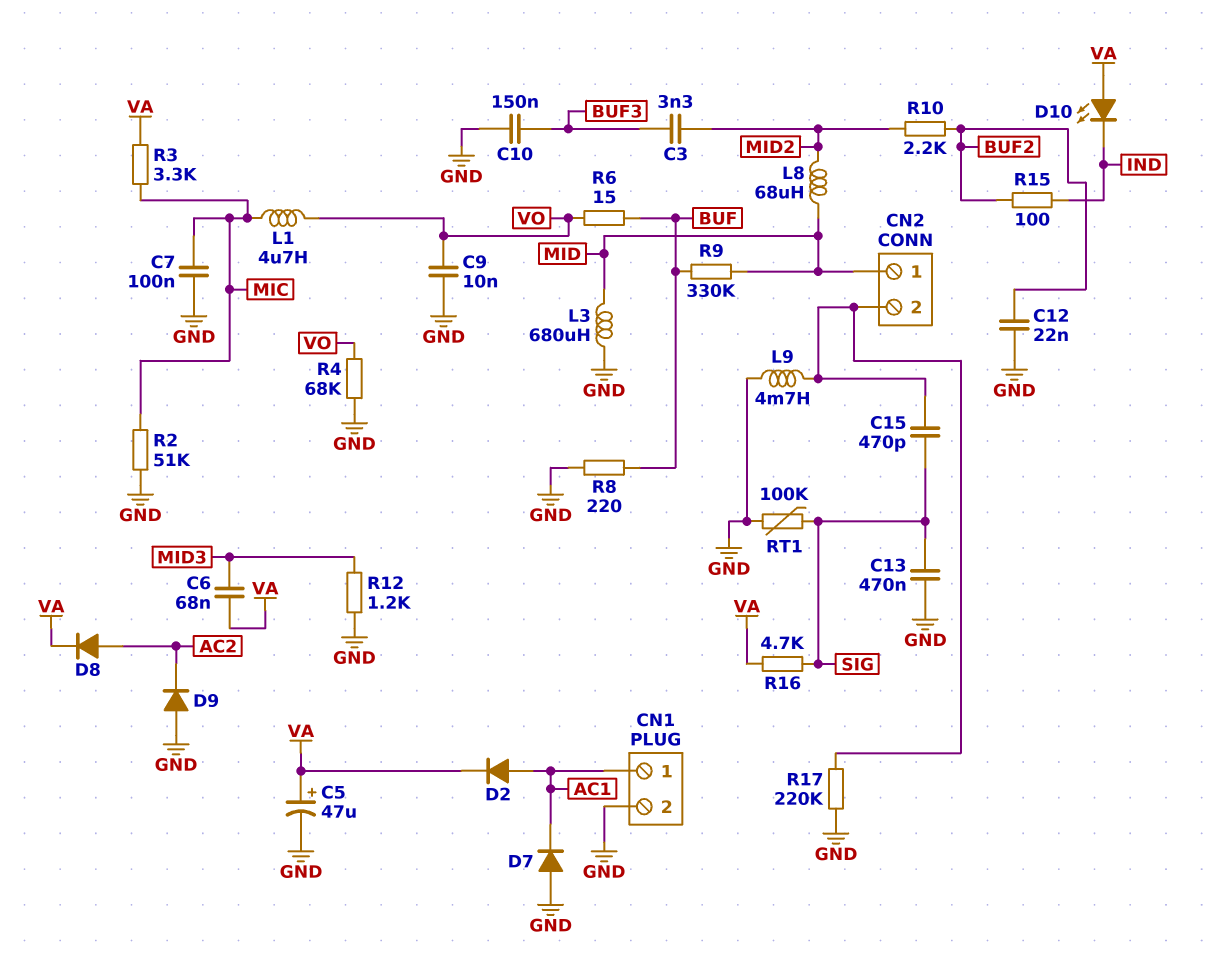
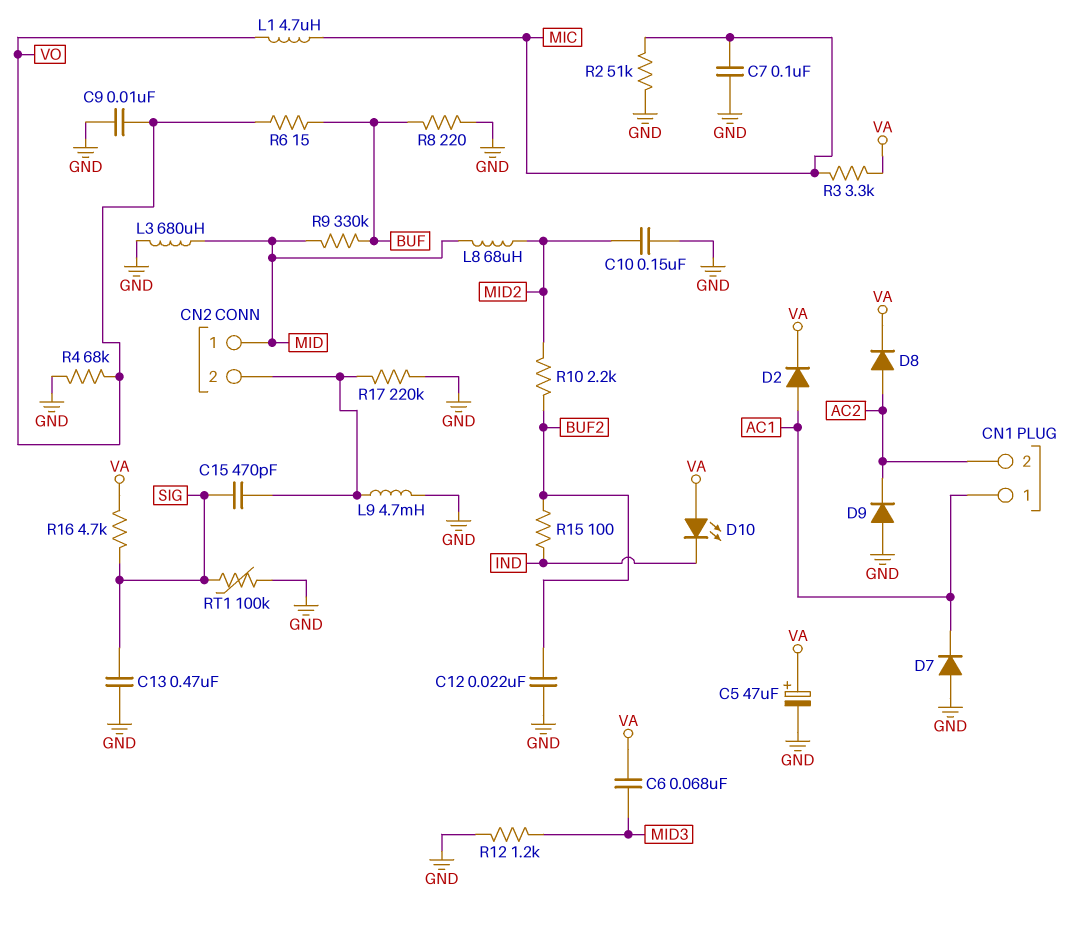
C3: 3.3nF (BUF3, MID2) -> none
C10: 150nF (BUF3, GND) -> 150nF (GND, MID2)
CN1 pin 2: GND -> AC2

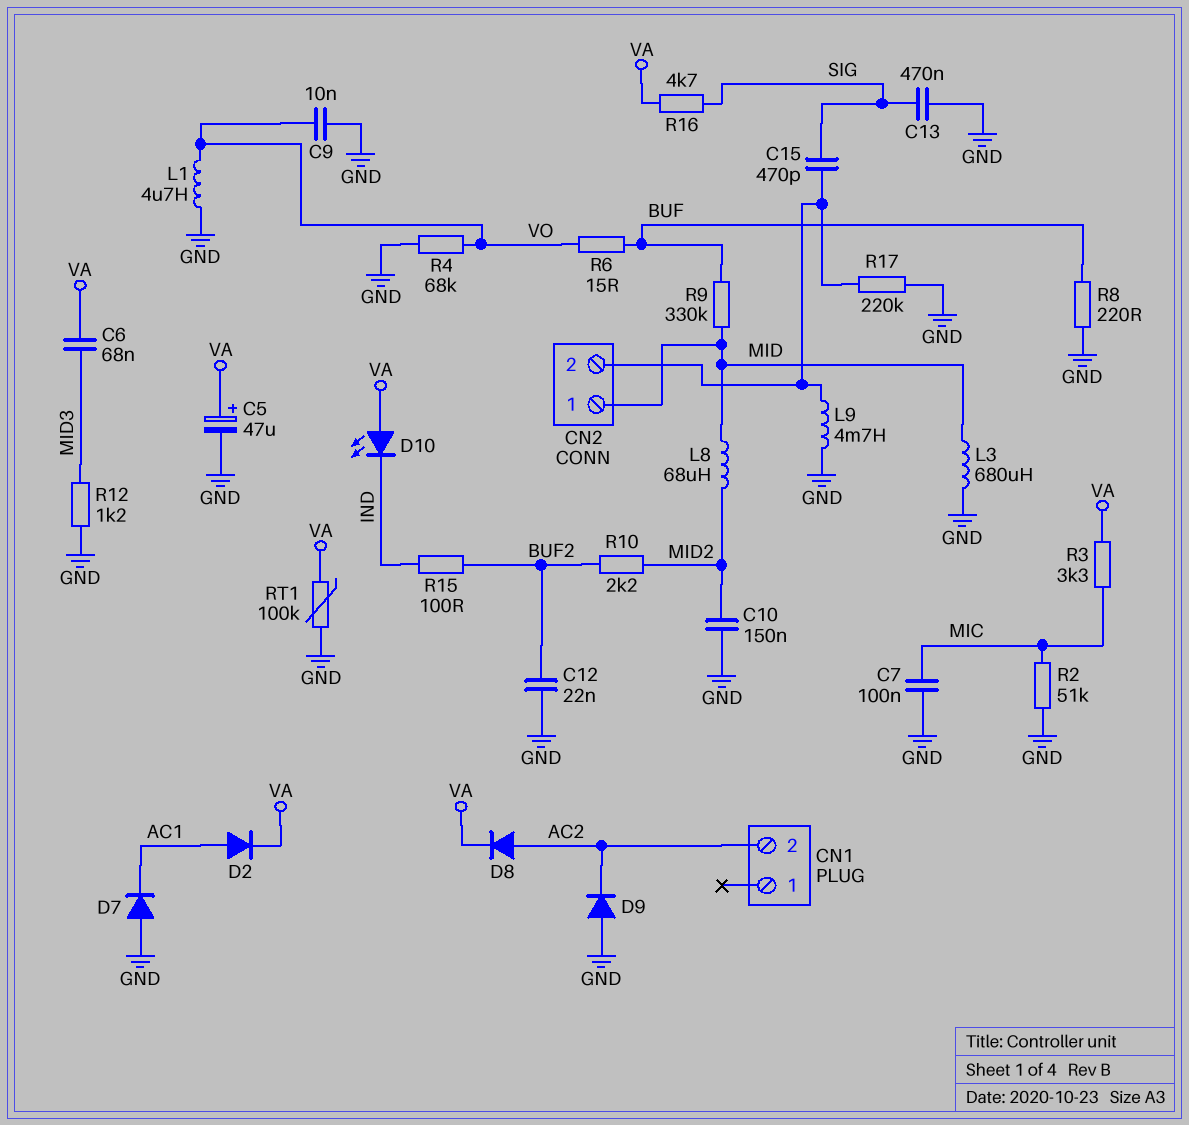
CN1 pin 1: AC1 -> none
L1: 4.7uH (MIC, VO) -> 4.7uH (GND, VO)
RT1: 100k (GND, SIG) -> 100k (GND, VA)

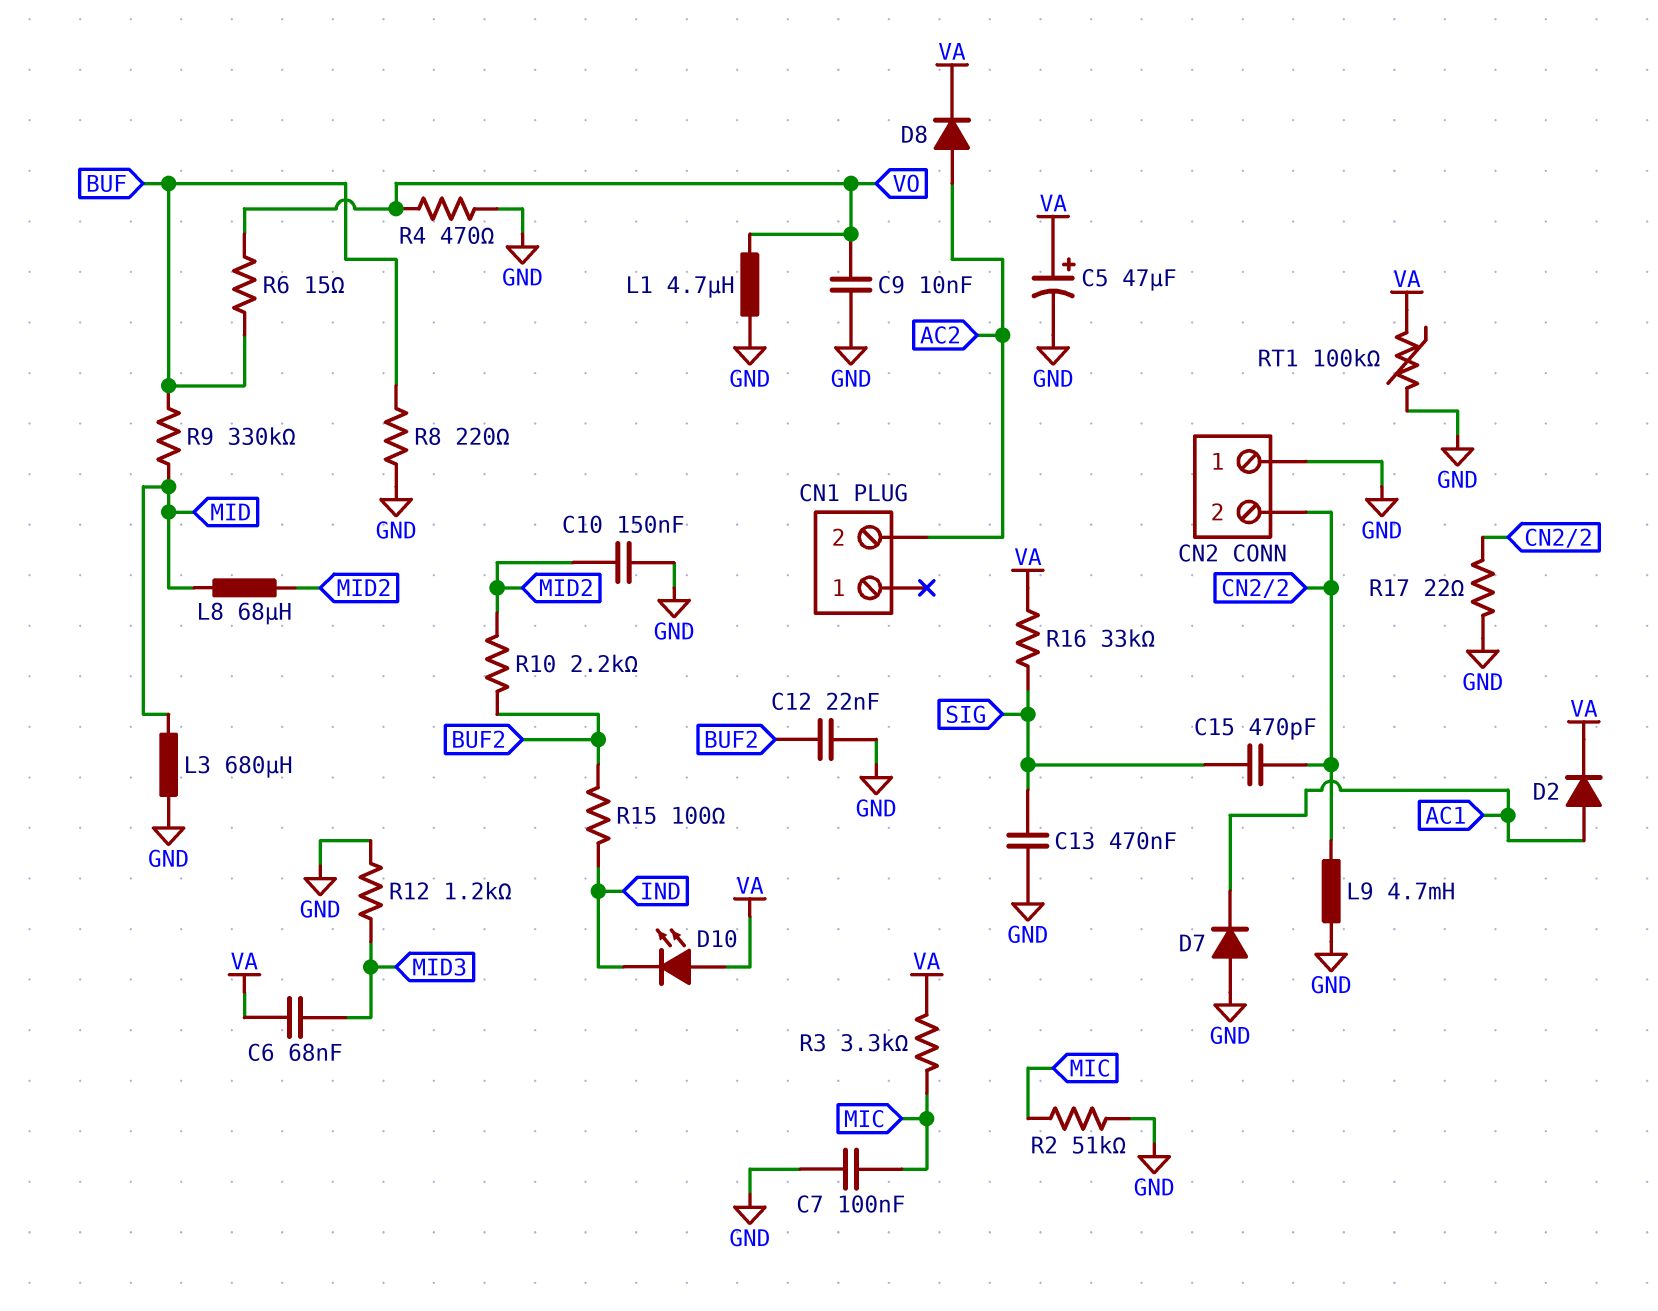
CN2 pin 1: MID -> GND
D9: diode (A GND, K AC2) -> none
R4: 68k (GND, VO) -> 470 (GND, VO)
R16: 4.7k (SIG, VA) -> 33k (SIG, VA)
R17: 220k (CN2/2, GND) -> 22 (CN2/2, GND)

